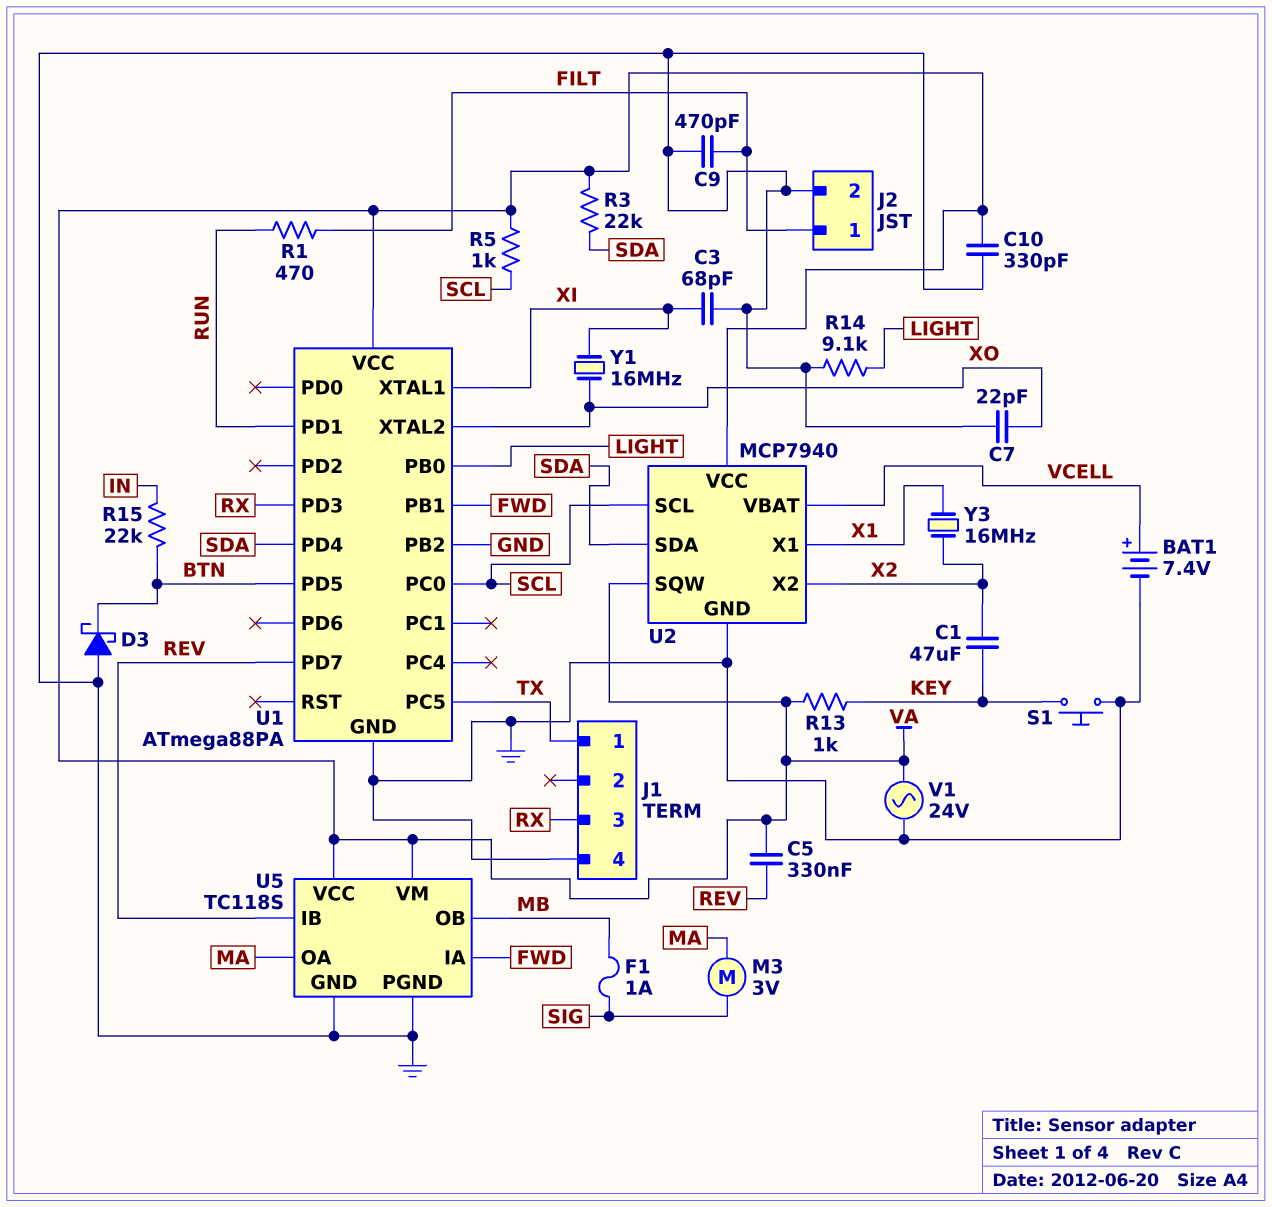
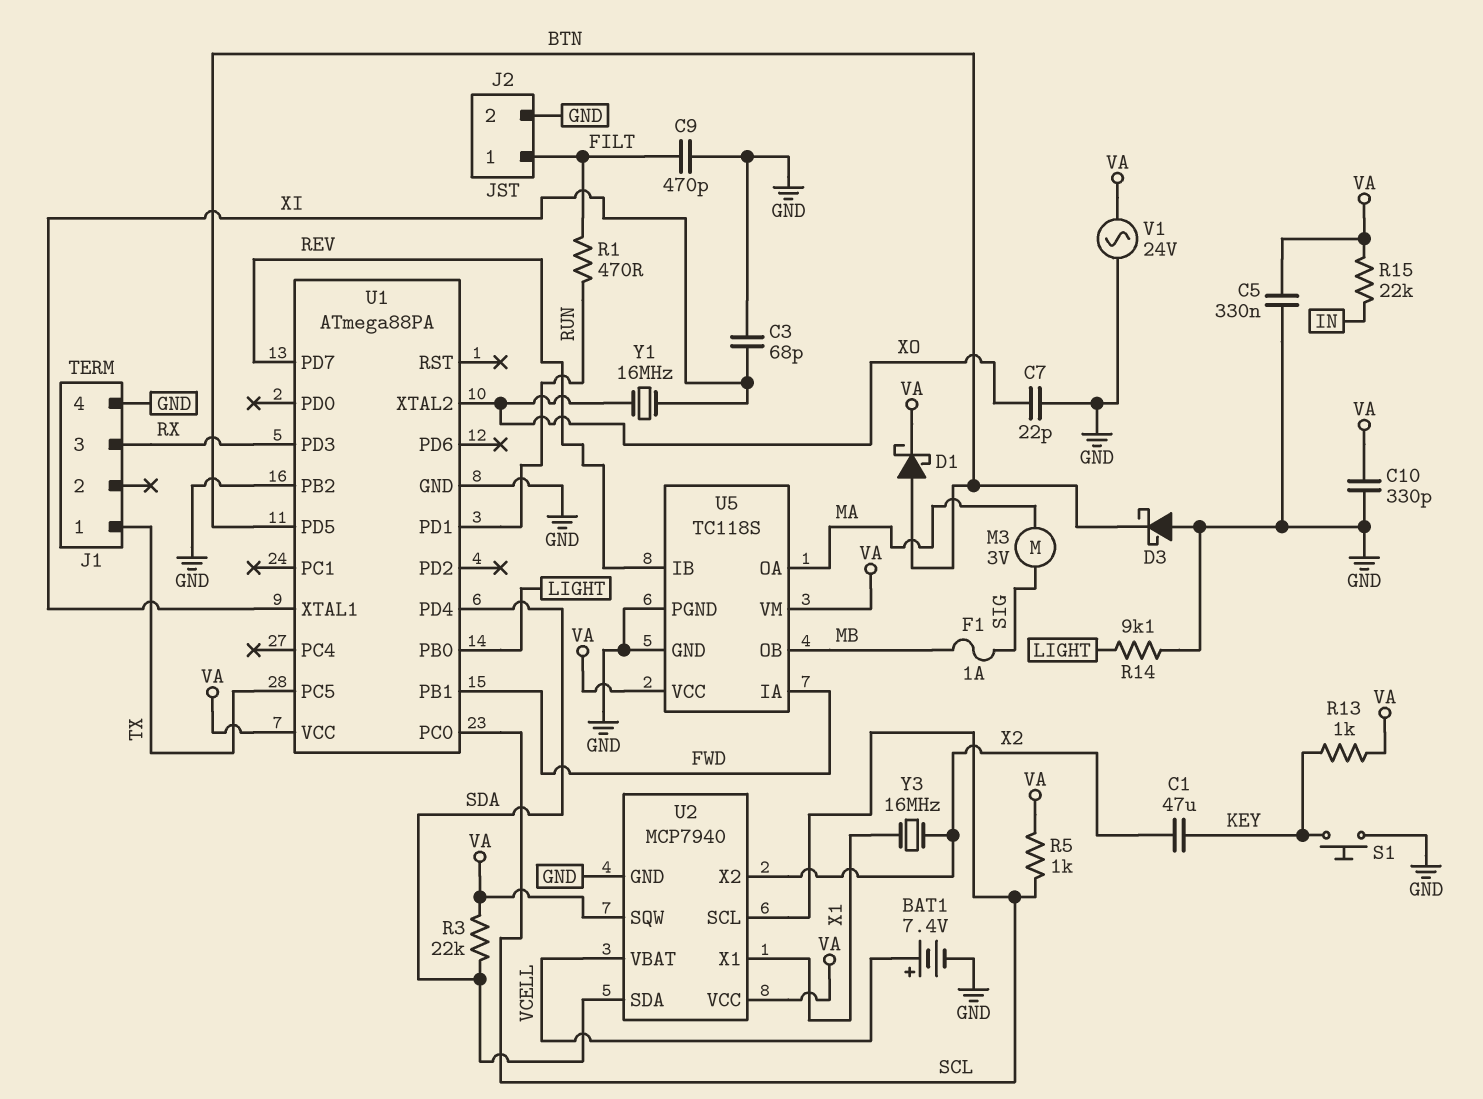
C5: 330nF (REV, VA) -> 330nF (GND, VA)
D1: none -> schottky (A BTN, K VA)
R15: 22k (BTN, IN) -> 22k (IN, VA)

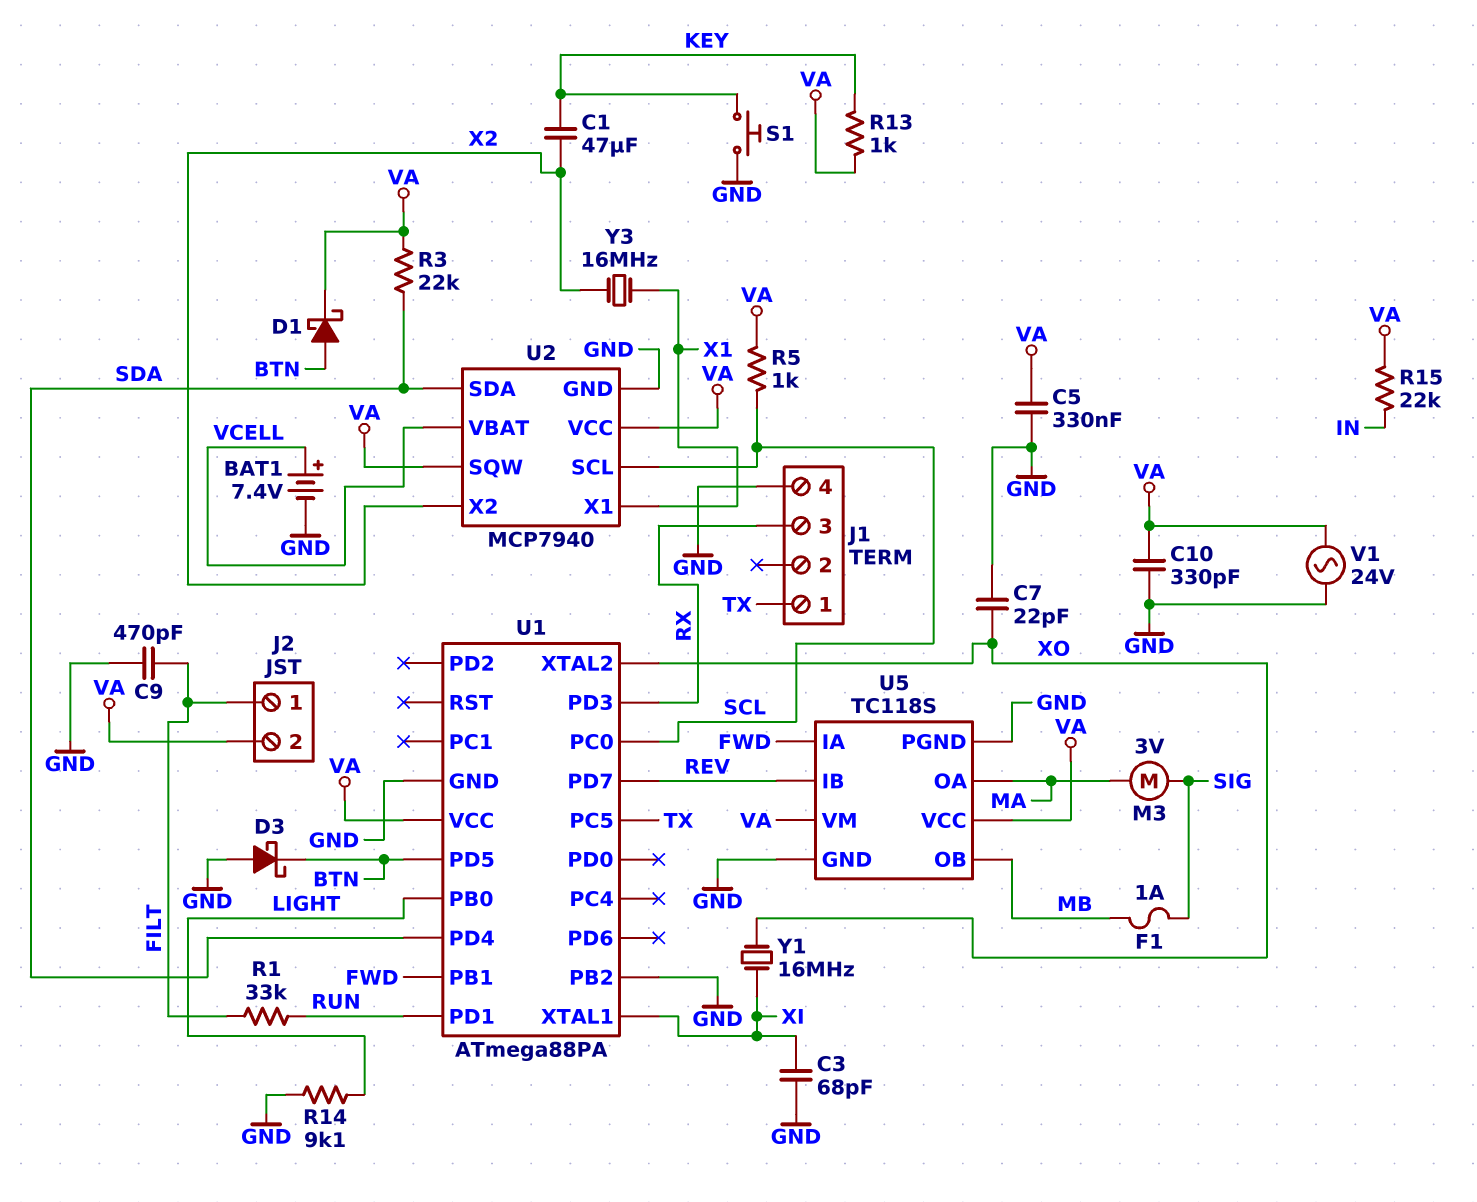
J2 pin 2: GND -> VA
R1: 470 (FILT, RUN) -> 33k (FILT, RUN)

